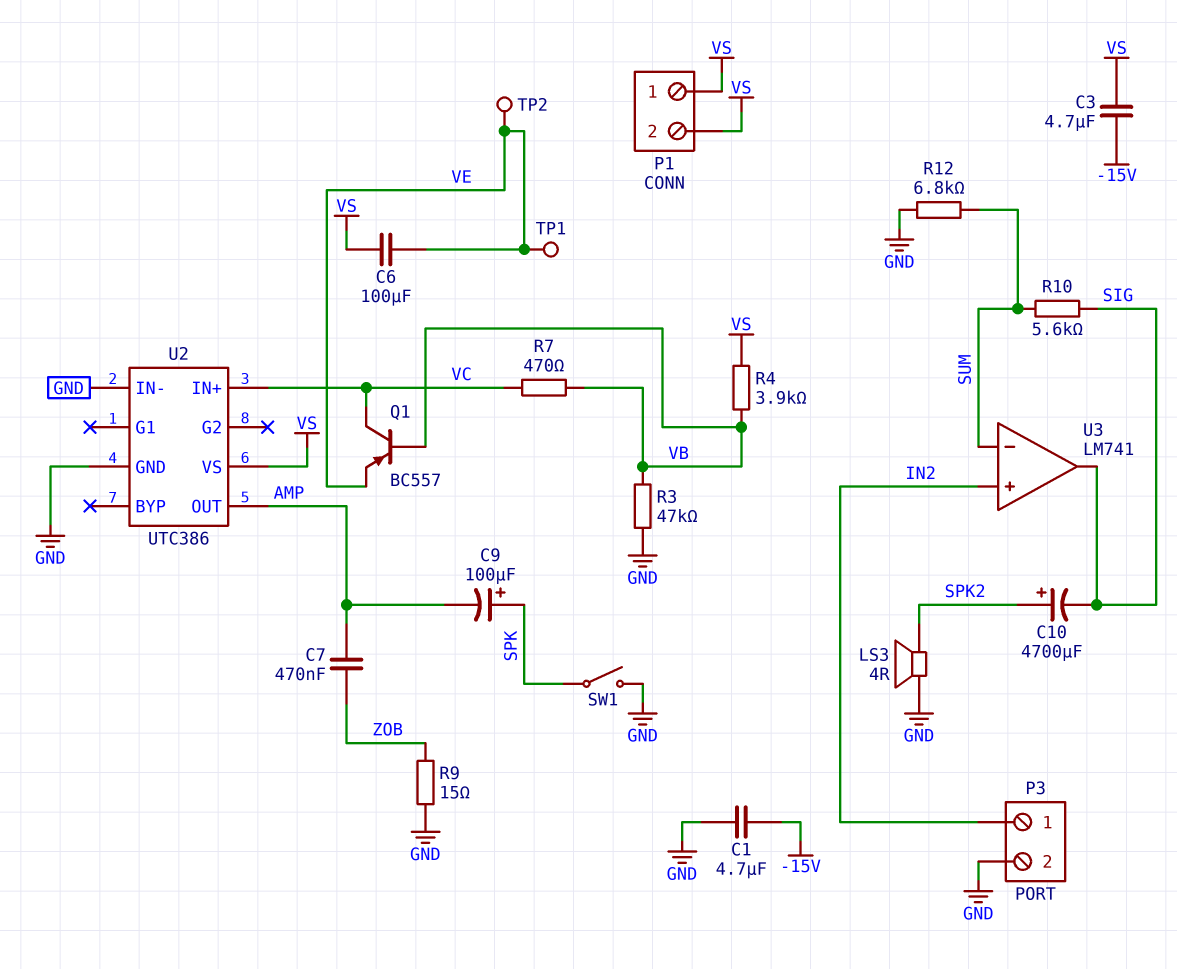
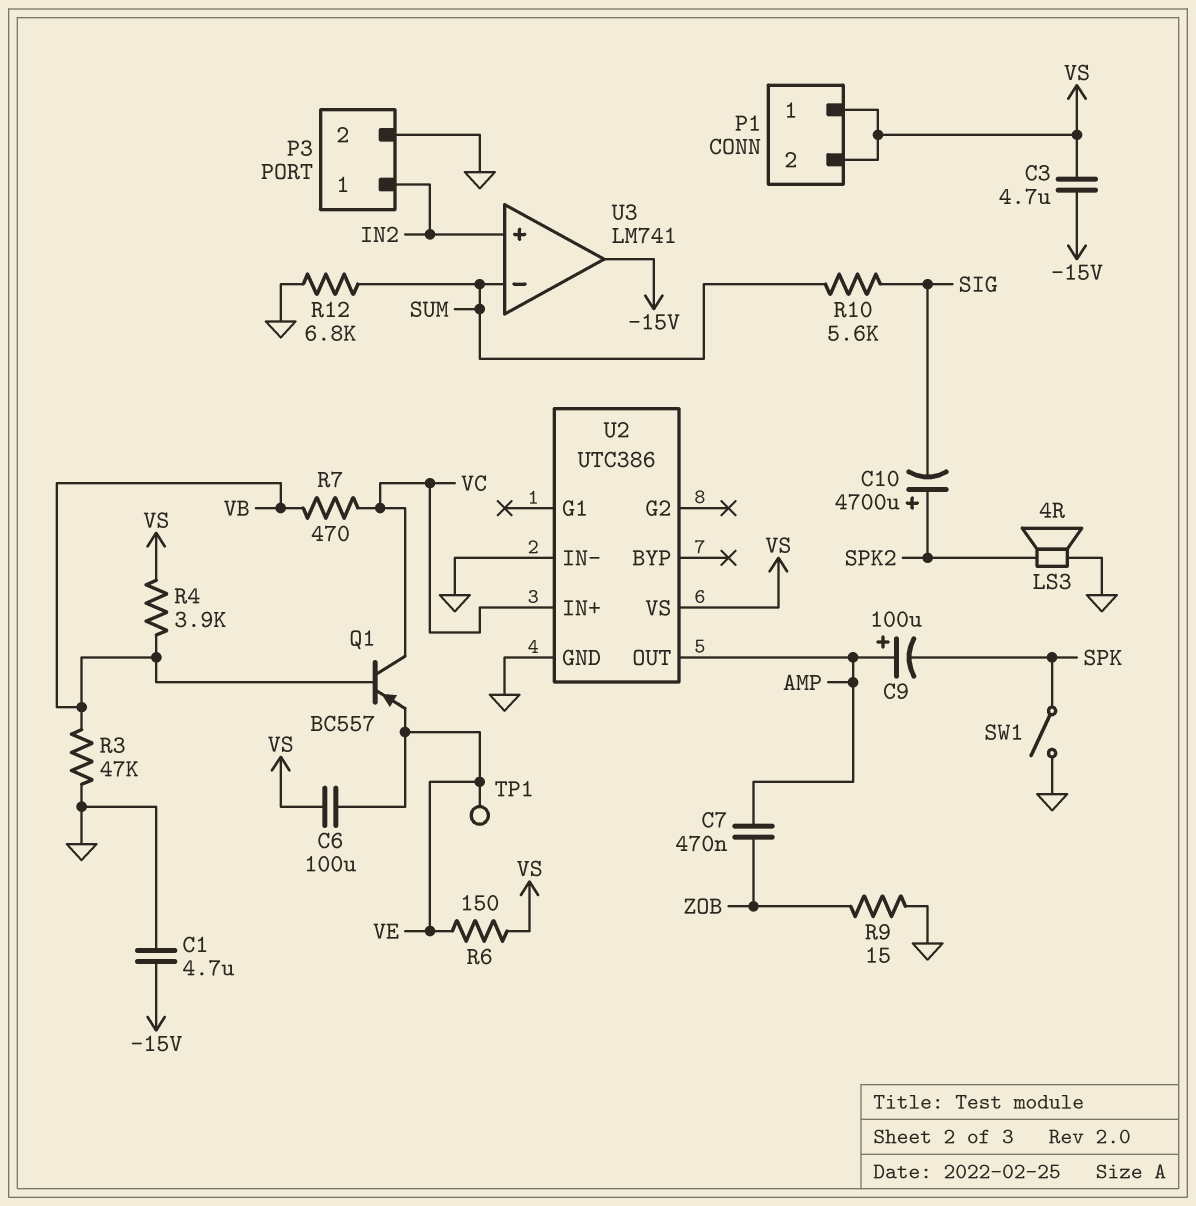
C9: 100uF (plus SPK, minus AMP) -> 100uF (plus AMP, minus SPK)
R6: none -> 150 (VE, VS)
TP2: test point (VE) -> none
U3 pin out: SIG -> -15V

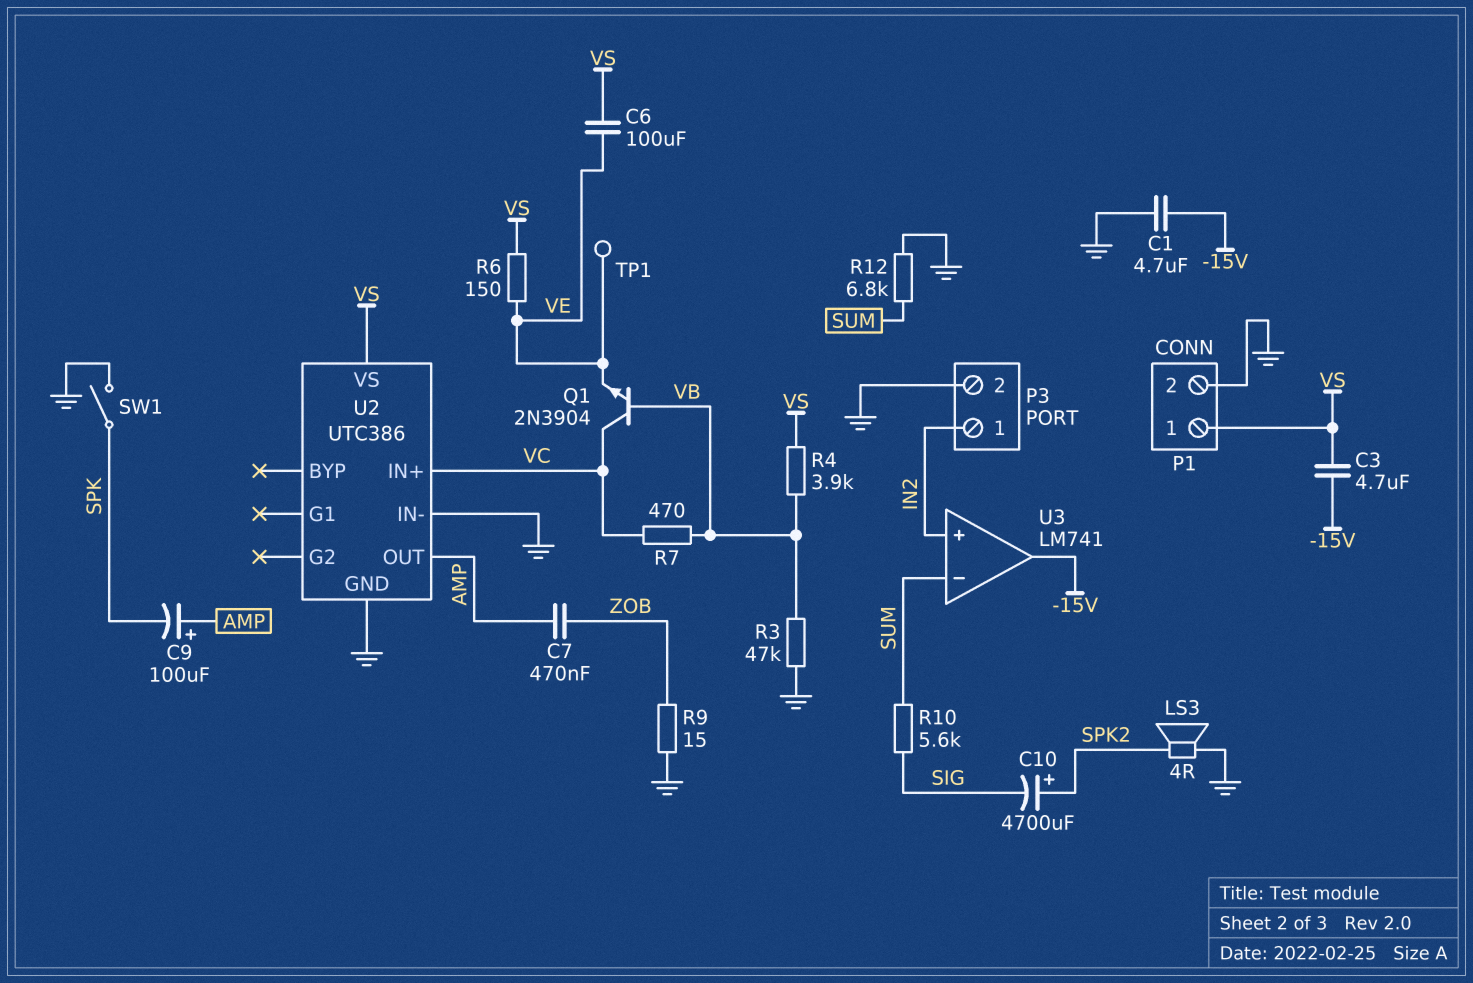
P1 pin 2: VS -> GND
Q1: PNP BC557 (B VB, C VC, E VE) -> NPN 2N3904 (B VB, C VC, E VE)

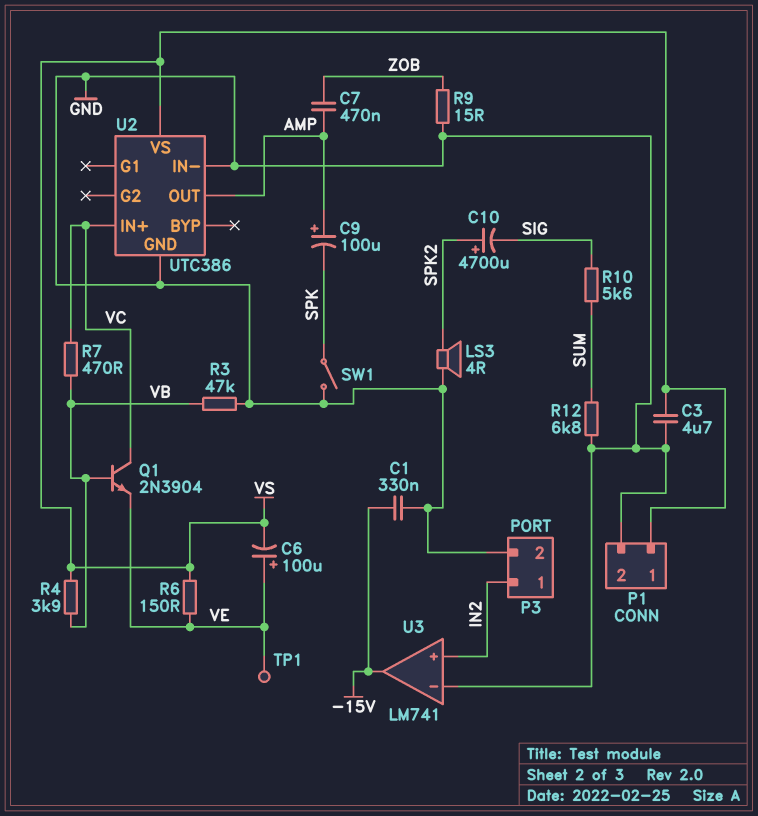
C1: 4.7uF (-15V, GND) -> 330nF (-15V, GND)
C3: 4.7uF (-15V, VS) -> 4.7uF (GND, VS)
C6: 100uF (VE, VS) -> 100uF (plus VE, minus VS)
U3 pin in-: SUM -> GND

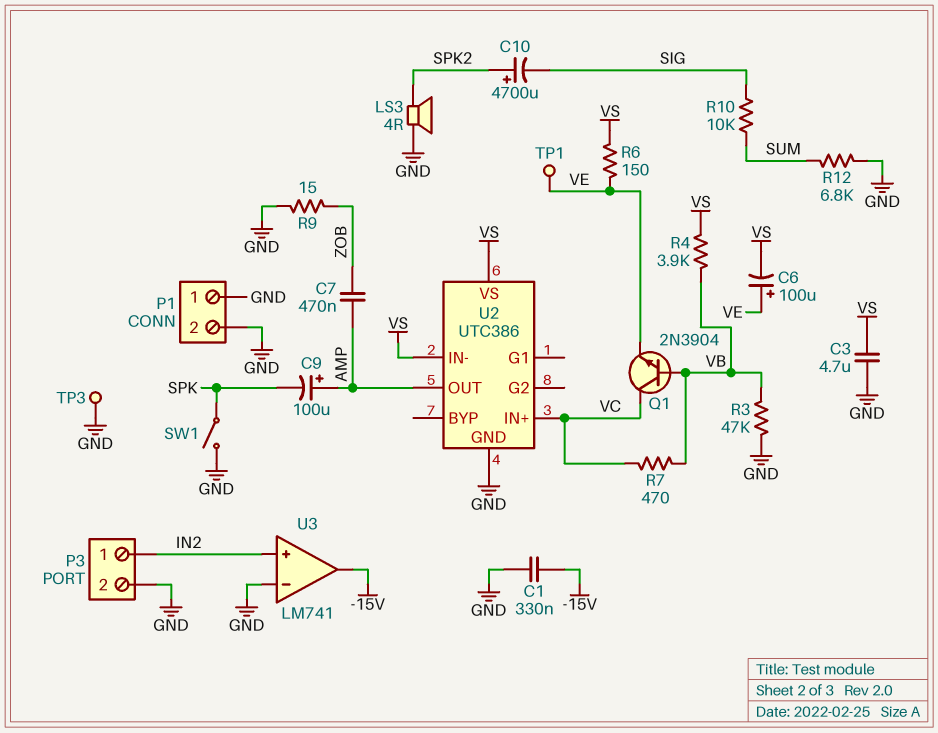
P1 pin 1: VS -> GND
R10: 5.6k (SIG, SUM) -> 10k (SIG, SUM)
TP3: none -> test point (GND)
U2 pin IN-: GND -> VS

